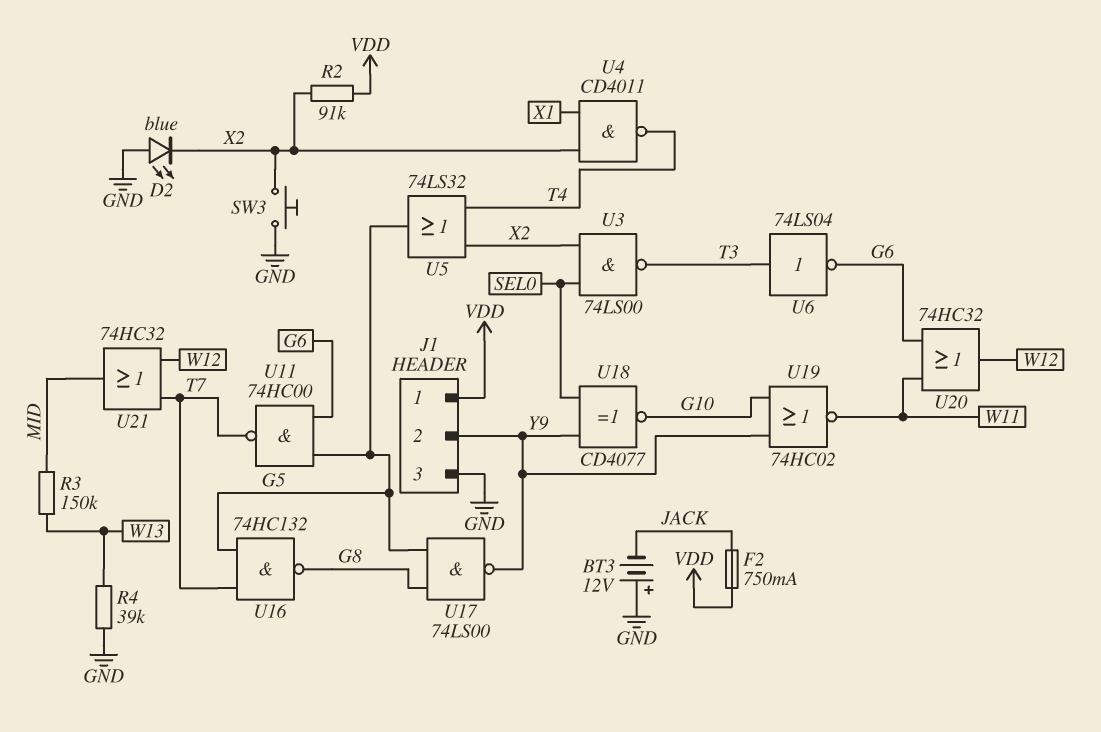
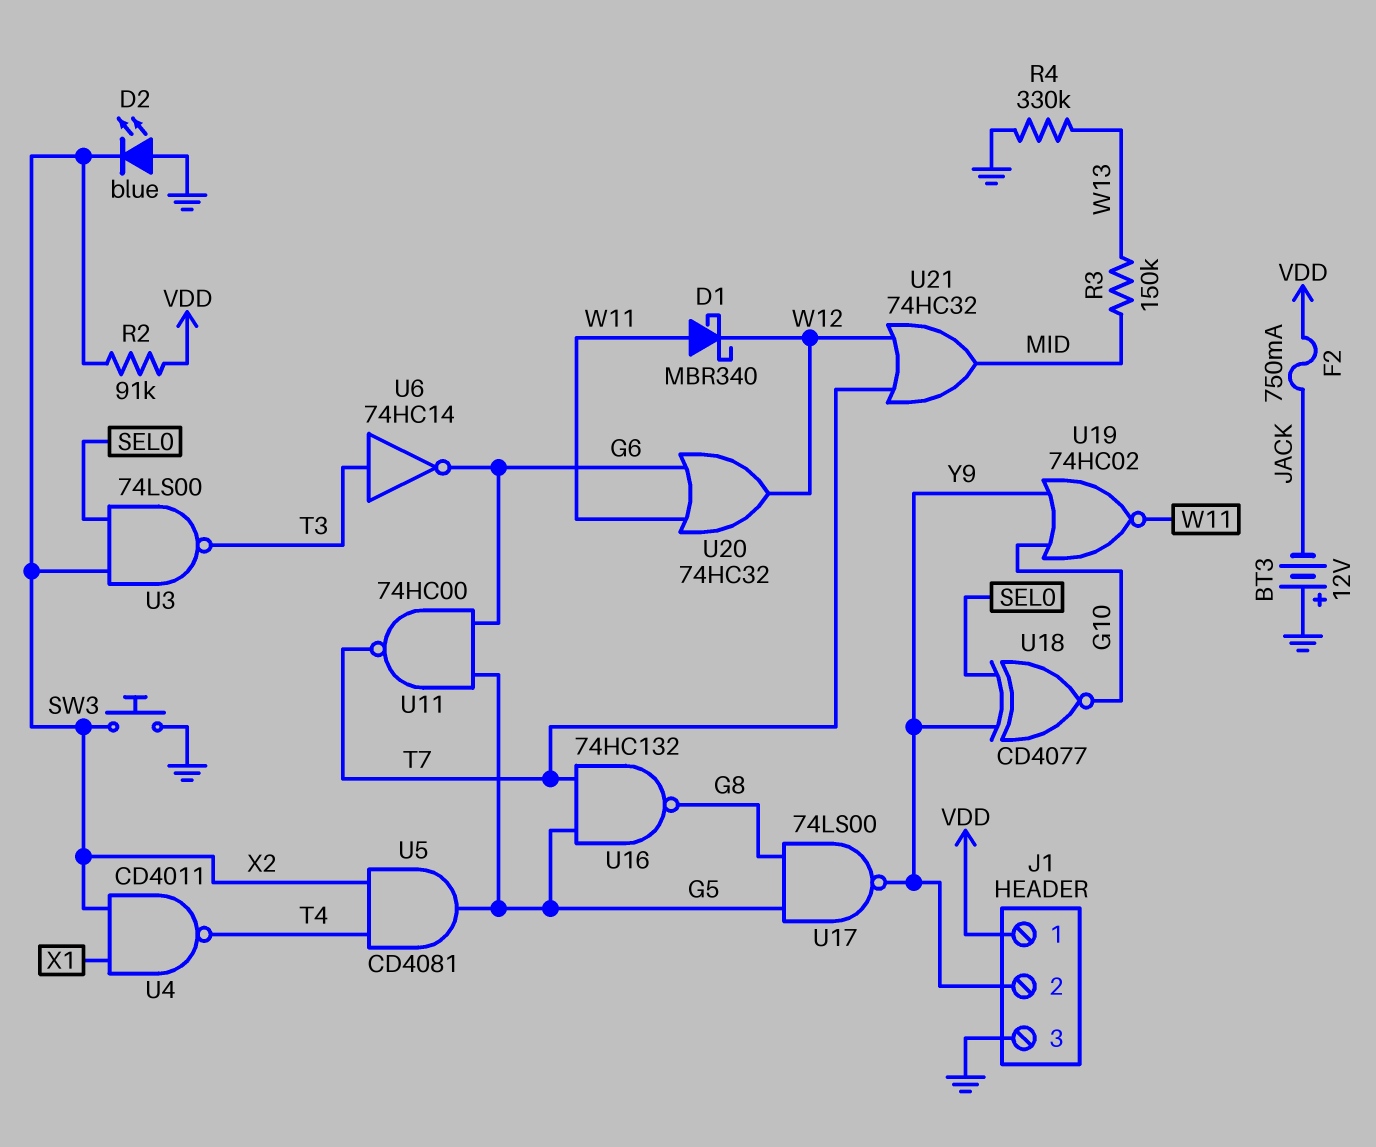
D1: none -> schottky MBR340 (A W11, K W12)
R4: 39k (GND, W13) -> 330k (GND, W13)
U5: OR 74LS32 (in T4, in X2, out G5) -> AND CD4081 (in T4, in X2, out G5)
U6: NOT 74LS04 (in T3, out G6) -> NOT 74HC14 (in T3, out G6)

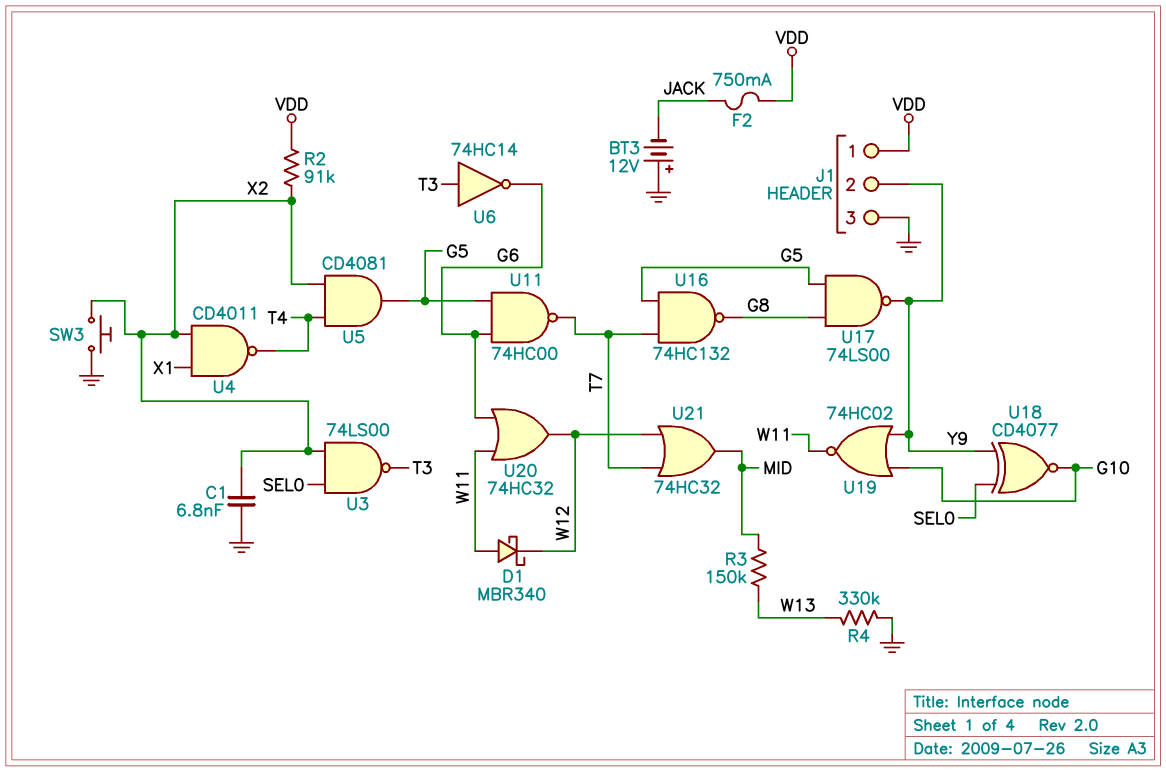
C1: none -> 6.8nF (GND, X2)
D2: LED blue (A GND, K X2) -> none

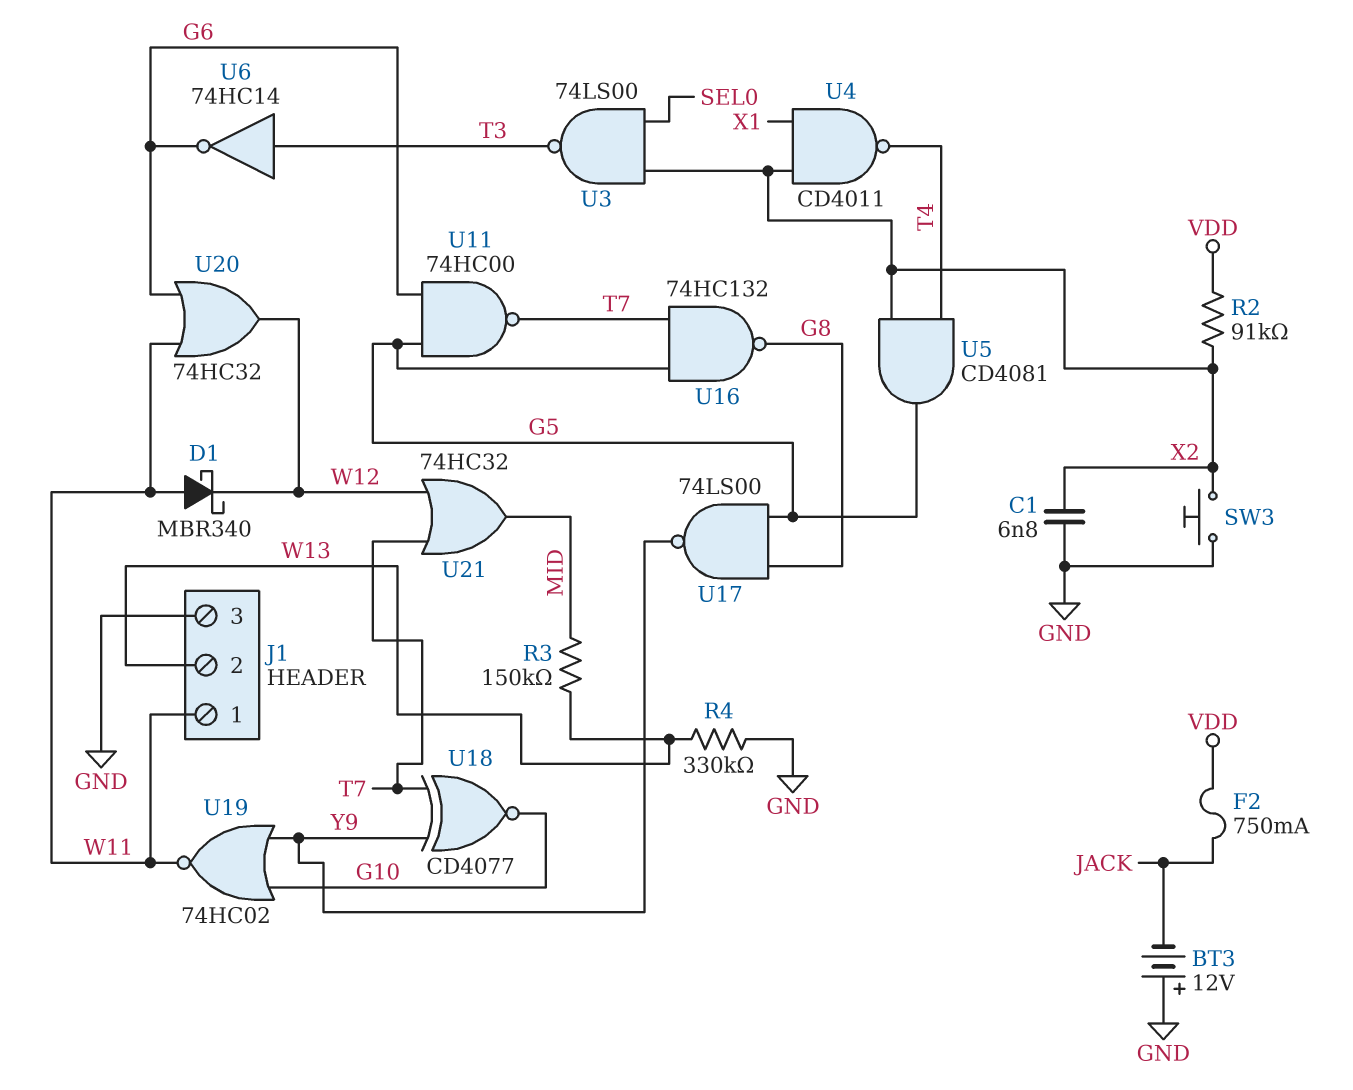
J1 pin 1: VDD -> W11
J1 pin 2: Y9 -> W13
U18: XNOR CD4077 (in SEL0, in Y9, out G10) -> XNOR CD4077 (in T7, in Y9, out G10)

